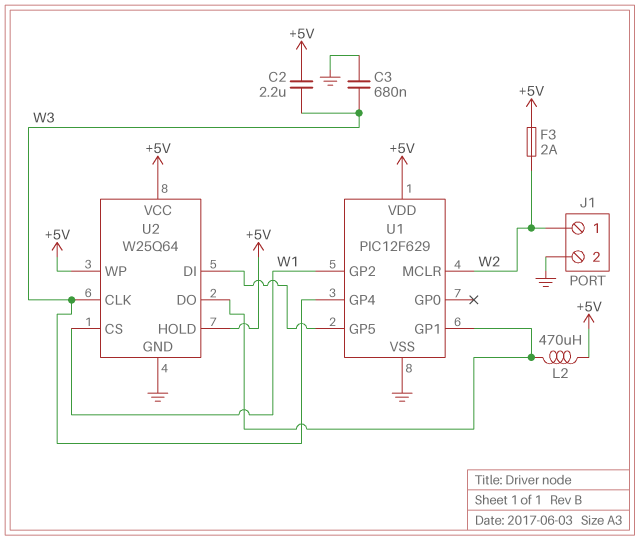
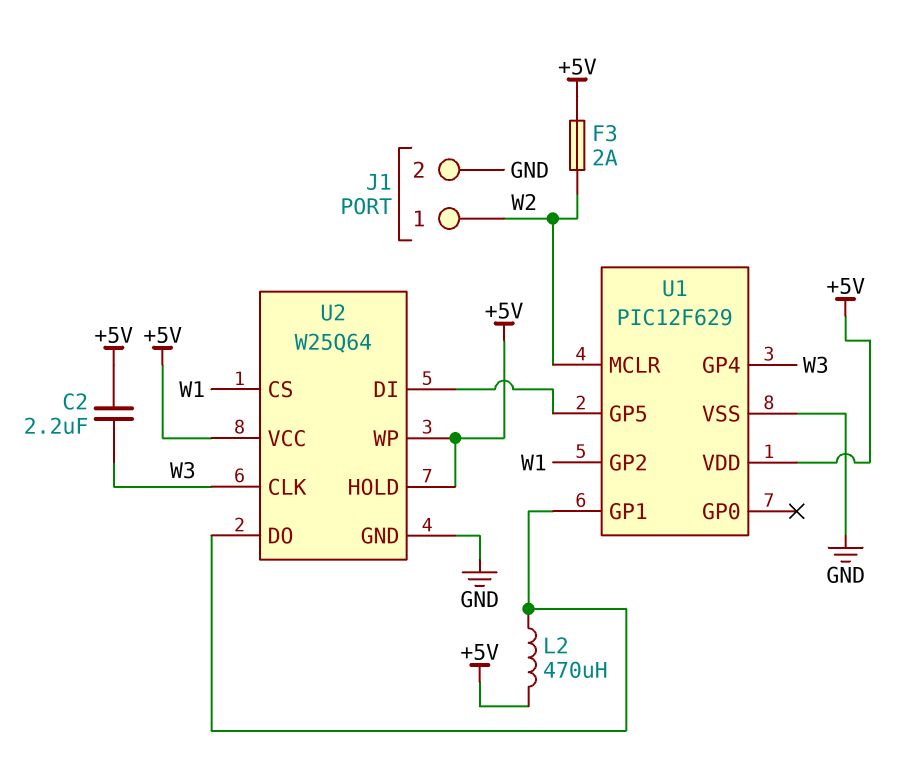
C3: 680nF (GND, W3) -> none

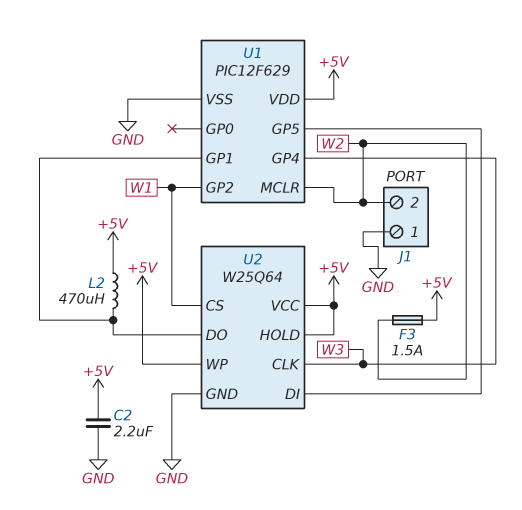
C2: 2.2uF (+5V, W3) -> 2.2uF (+5V, GND)
F3: 2A (+5V, W2) -> 1.5A (+5V, W2)
J1 pin 1: W2 -> GND
J1 pin 2: GND -> W2

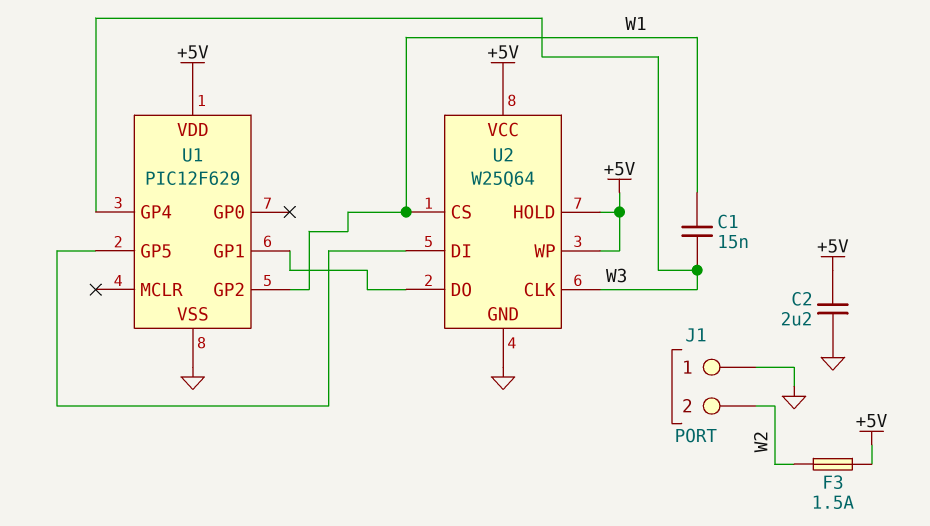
C1: none -> 15nF (W1, W3)
L2: 470uH (+5V, U1/GP1) -> none
U1 pin MCLR: W2 -> none

